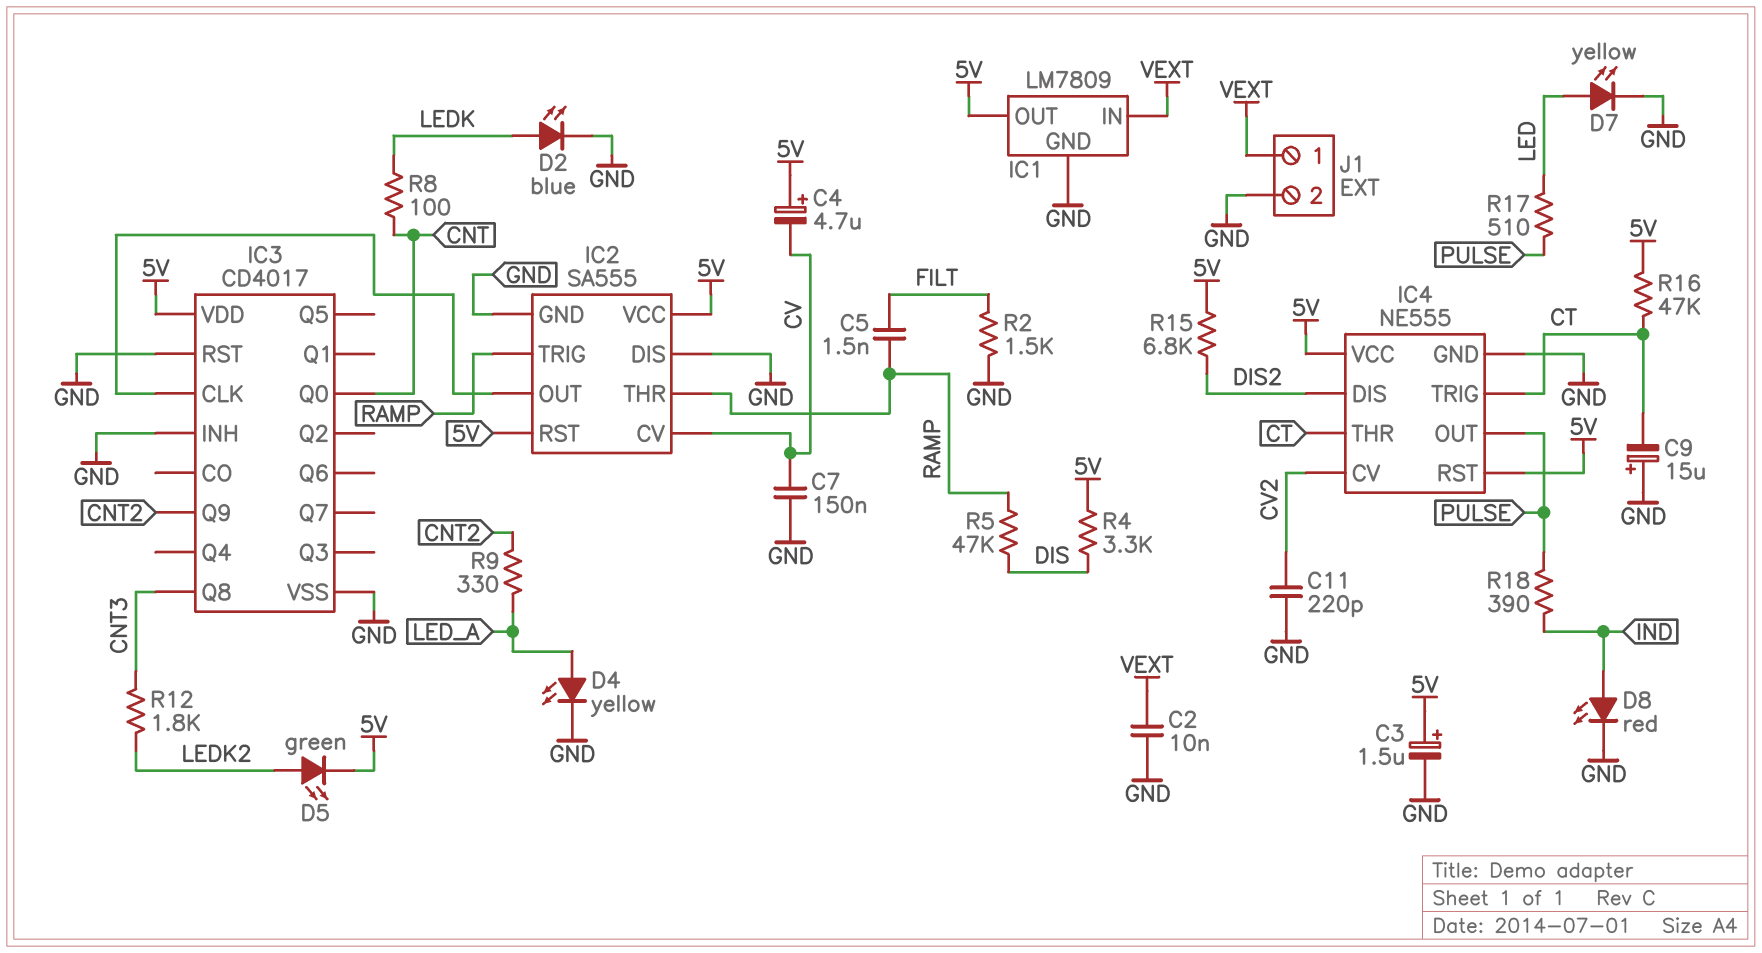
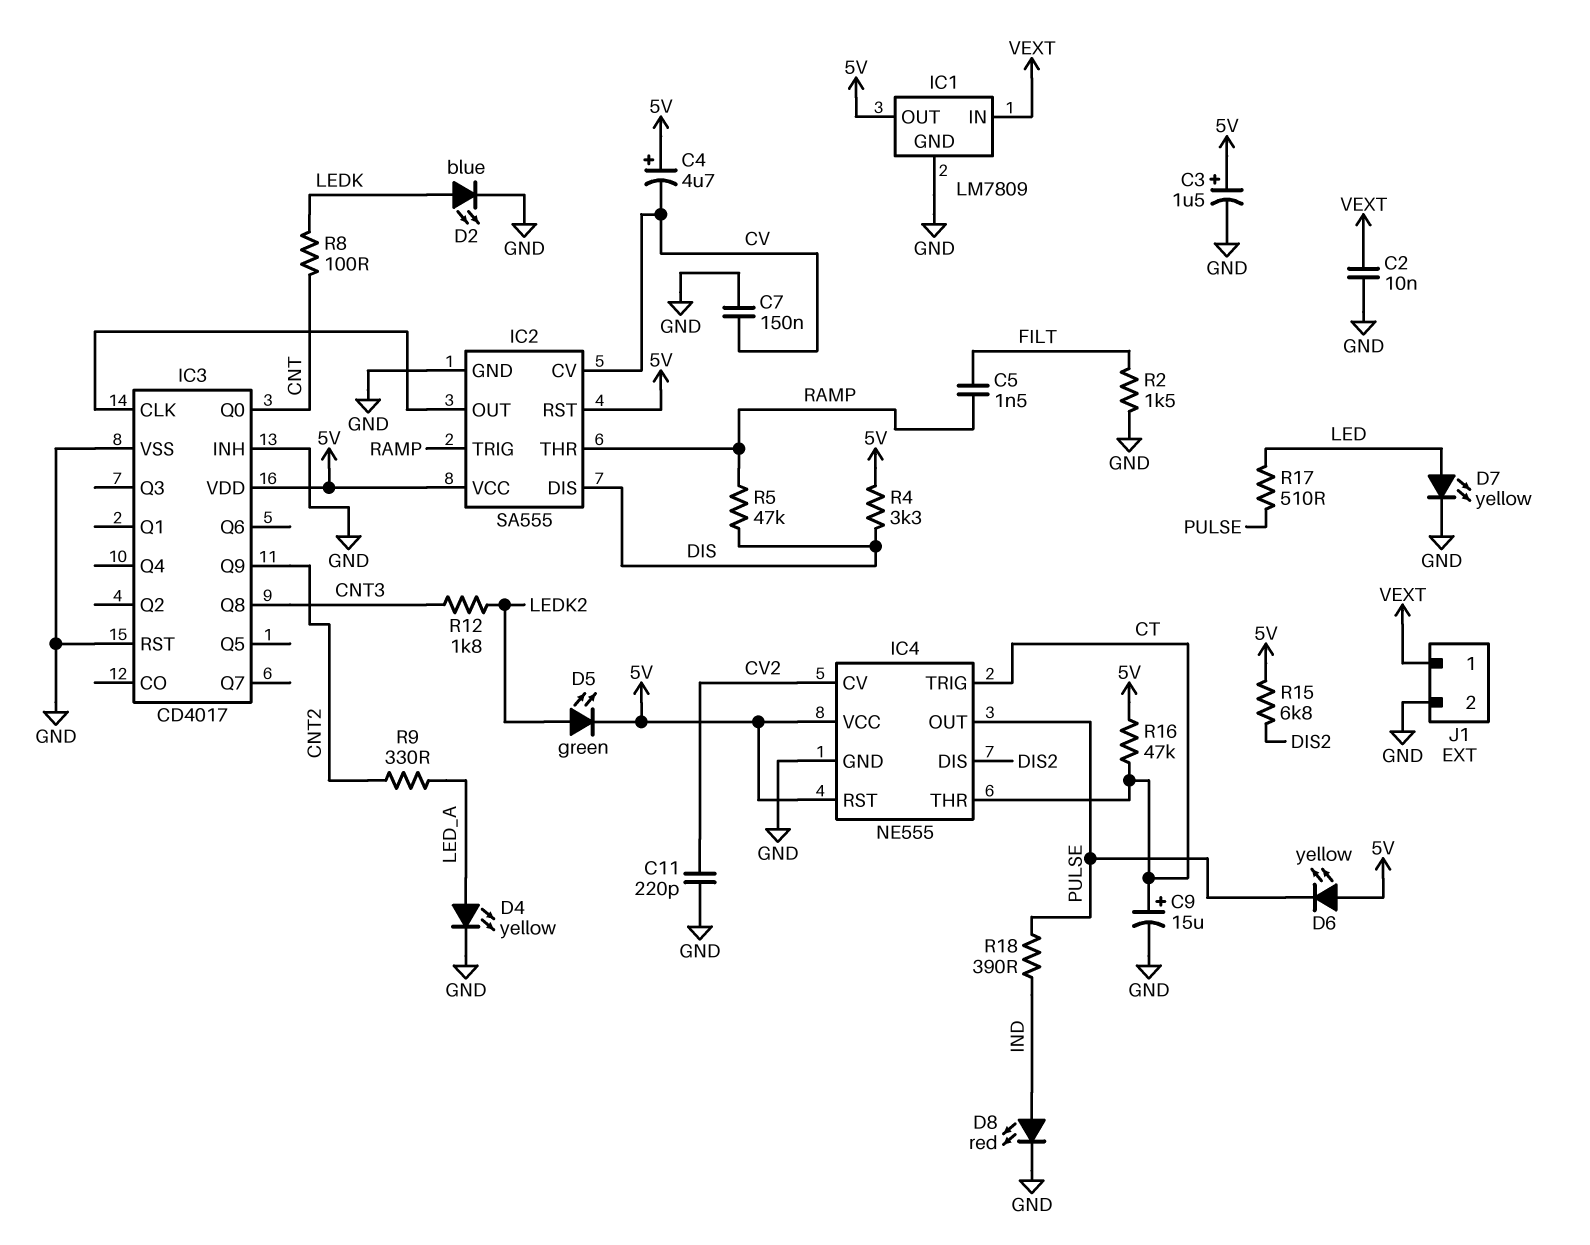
C9: 15uF (plus GND, minus CT) -> 15uF (plus CT, minus GND)
D6: none -> LED yellow (A 5V, K PULSE)
IC2 pin DIS: GND -> DIS

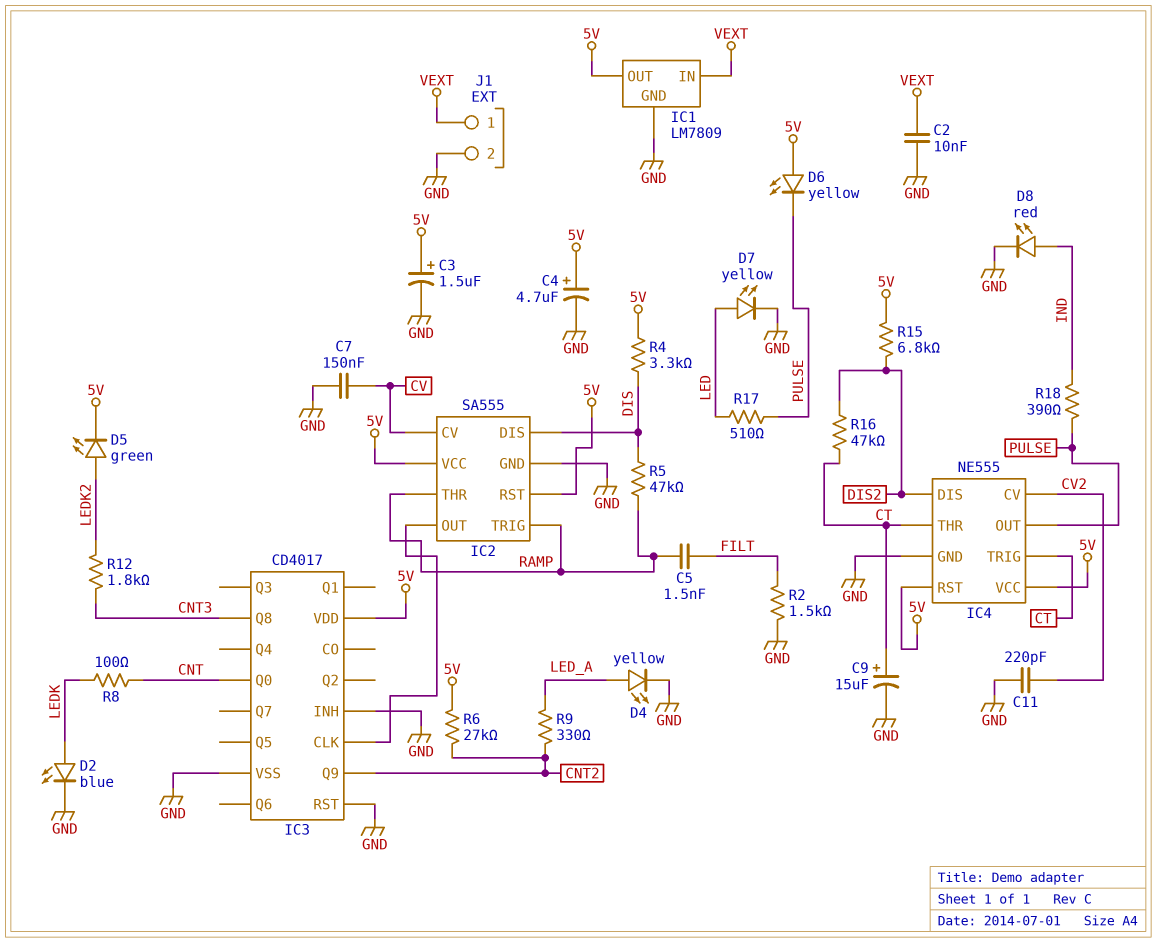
C4: 4.7uF (plus 5V, minus CV) -> 4.7uF (plus 5V, minus GND)
R6: none -> 27k (5V, CNT2)
R16: 47k (5V, CT) -> 47k (CT, DIS2)

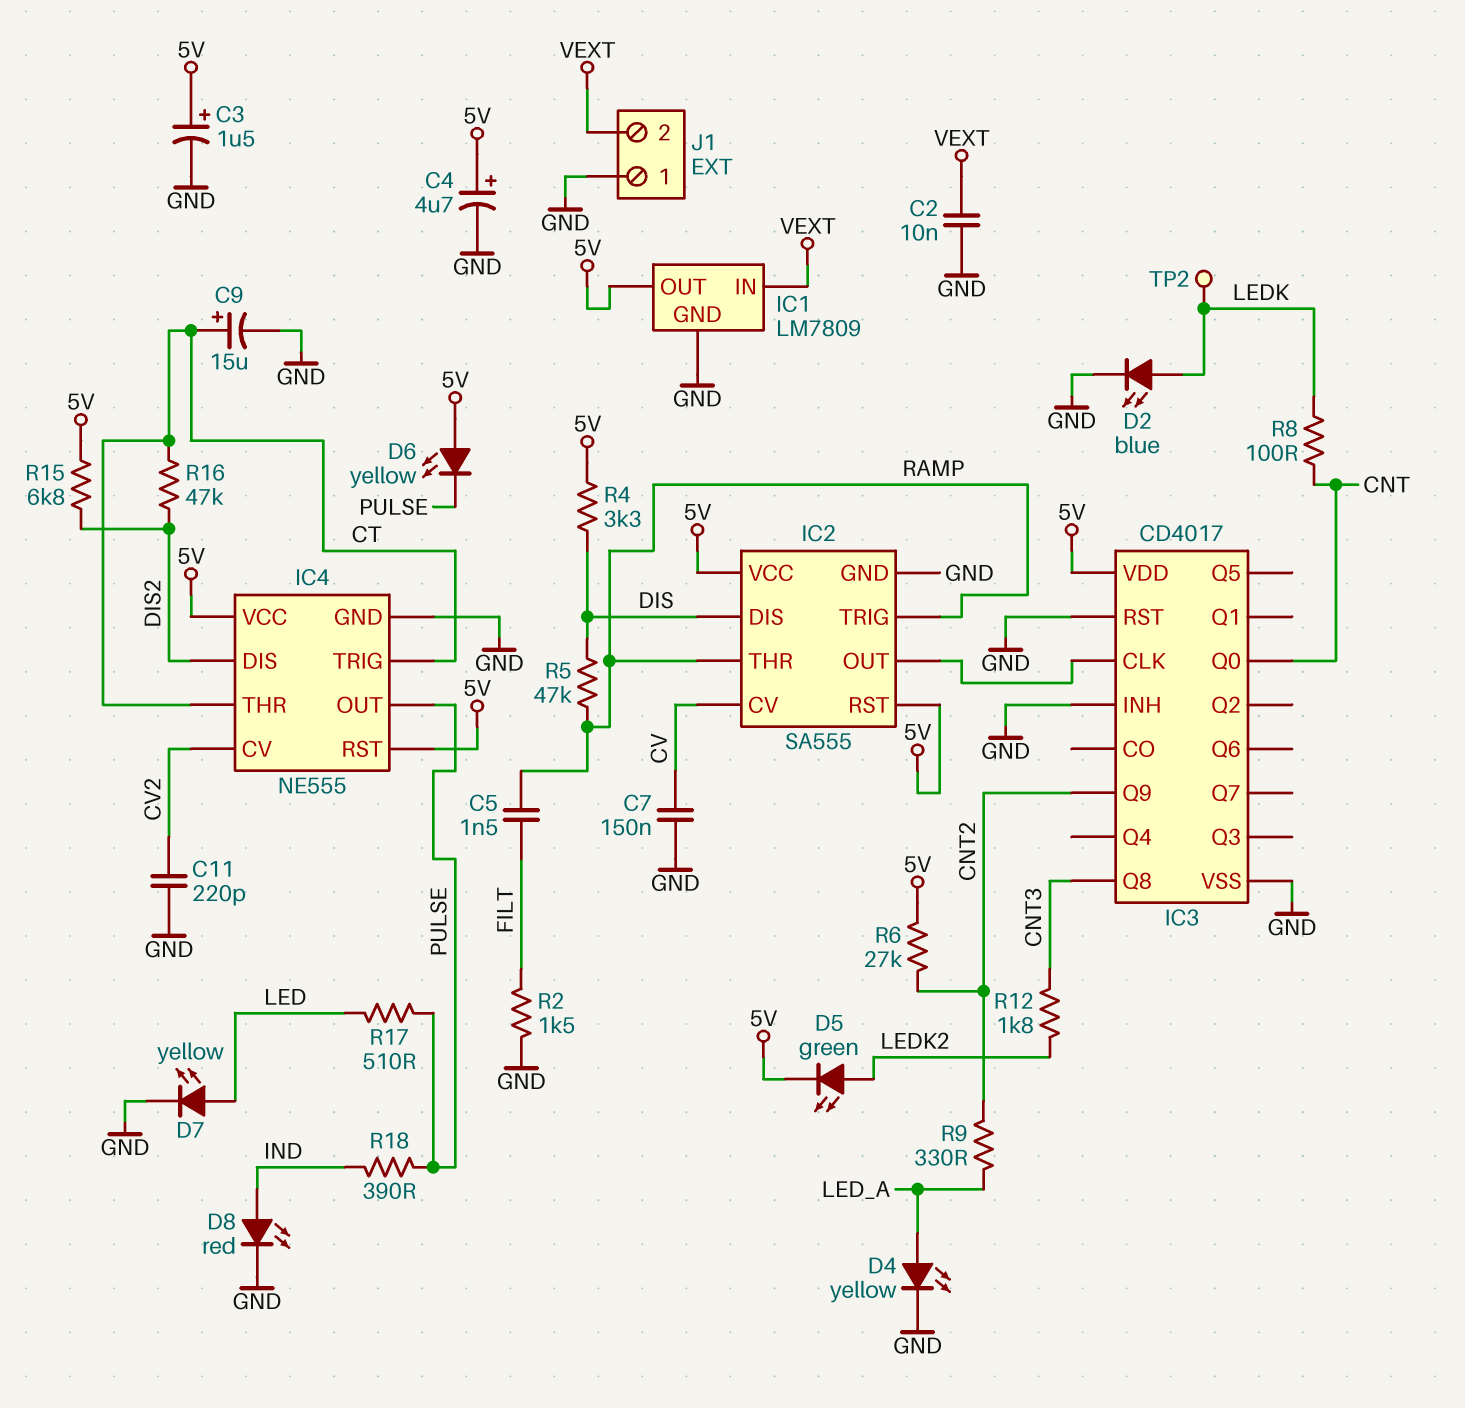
J1 pin 1: VEXT -> GND
J1 pin 2: GND -> VEXT
TP2: none -> test point (LEDK)

